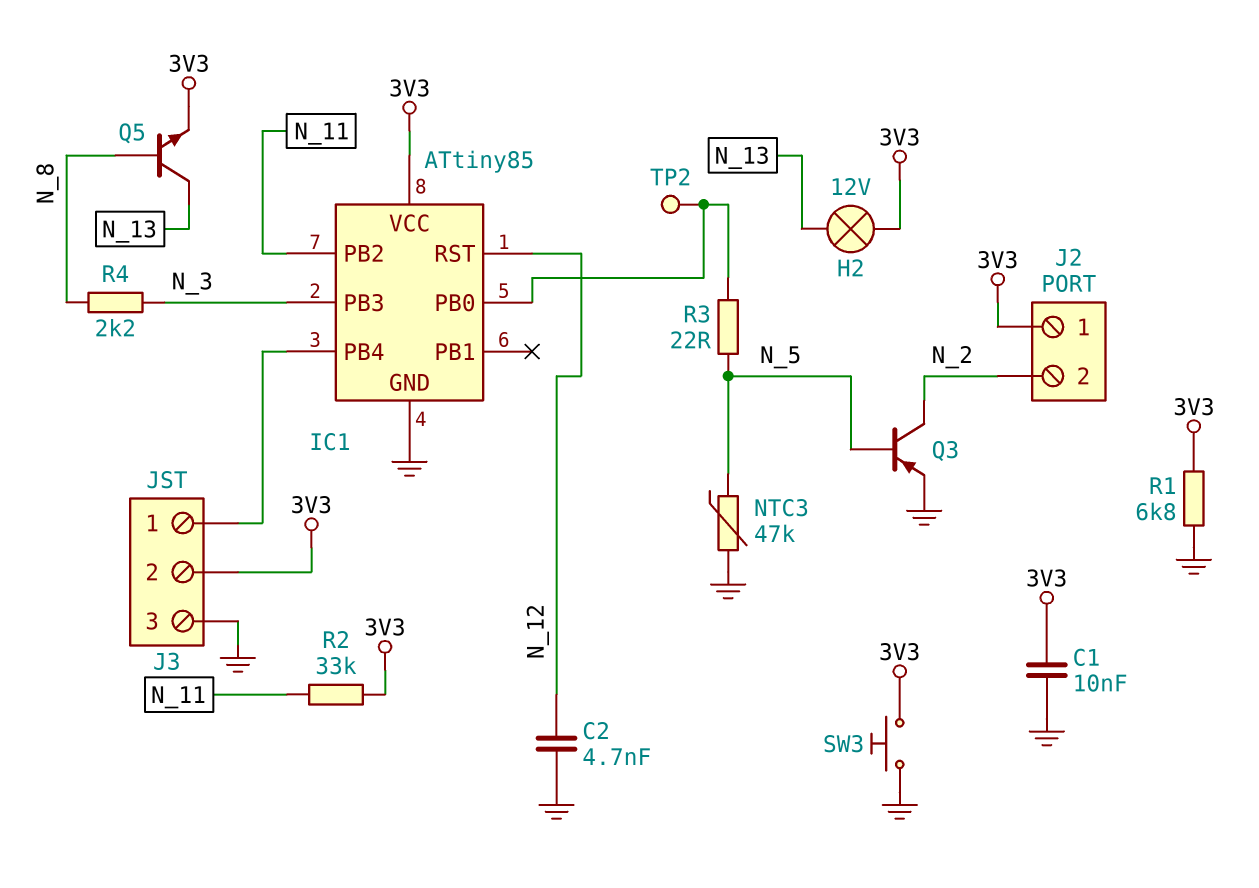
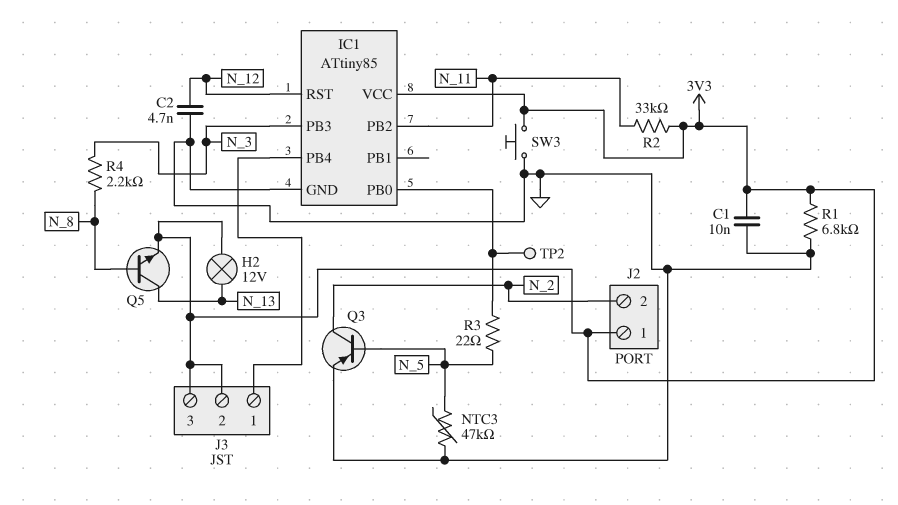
J3 pin 3: GND -> 3V3

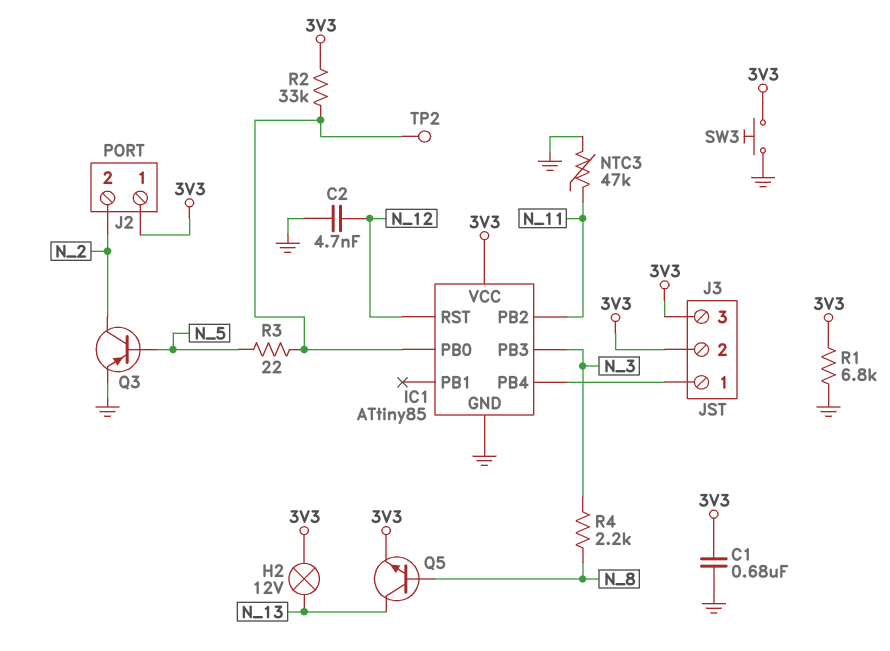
C1: 10nF (3V3, GND) -> 680nF (3V3, GND)
NTC3: 47k (GND, N_5) -> 47k (GND, N_11)
R2: 33k (3V3, N_11) -> 33k (3V3, IC1/PB0)

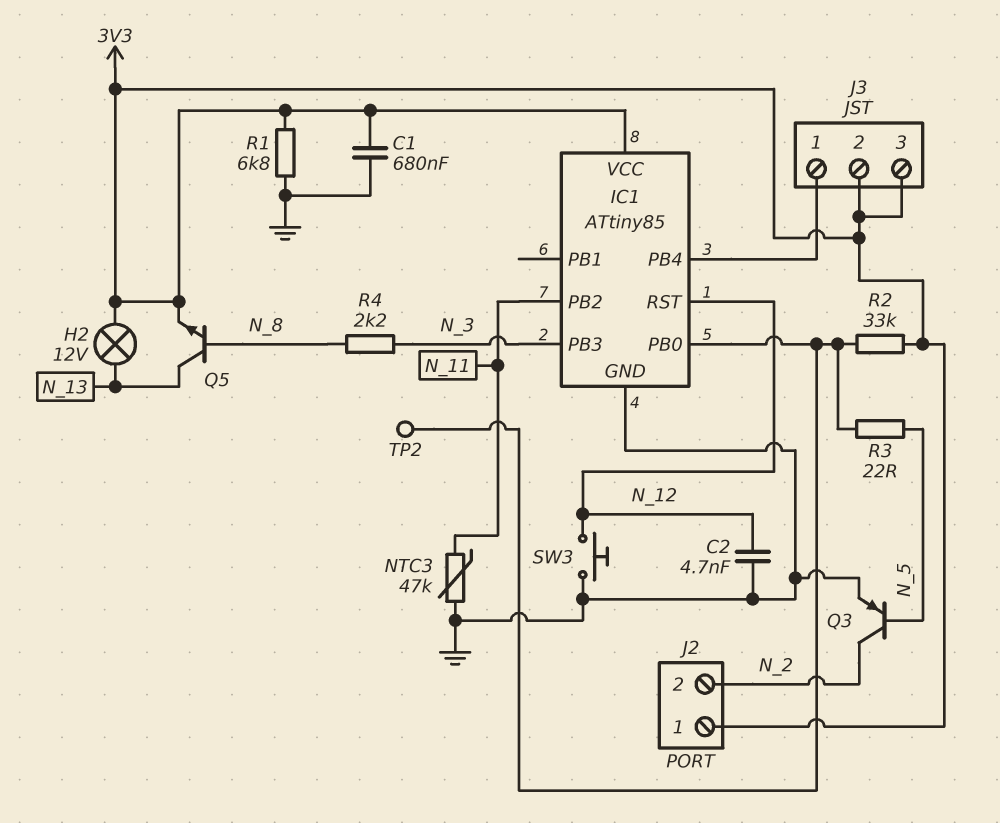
SW3: button (3V3, GND) -> button (GND, N_12)

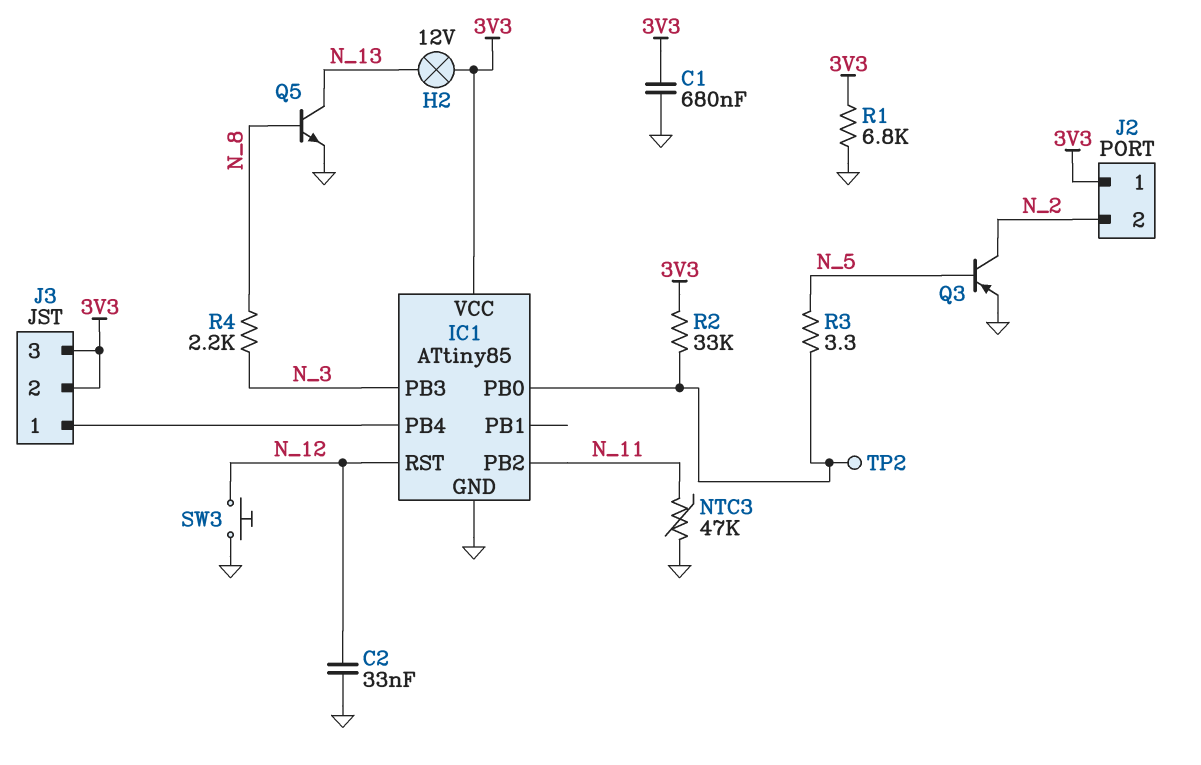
C2: 4.7nF (GND, N_12) -> 33nF (GND, N_12)
Q5: NPN (B N_8, C N_13, E 3V3) -> NPN (B N_8, C N_13, E GND)
R3: 22 (IC1/PB0, N_5) -> 3.3 (IC1/PB0, N_5)

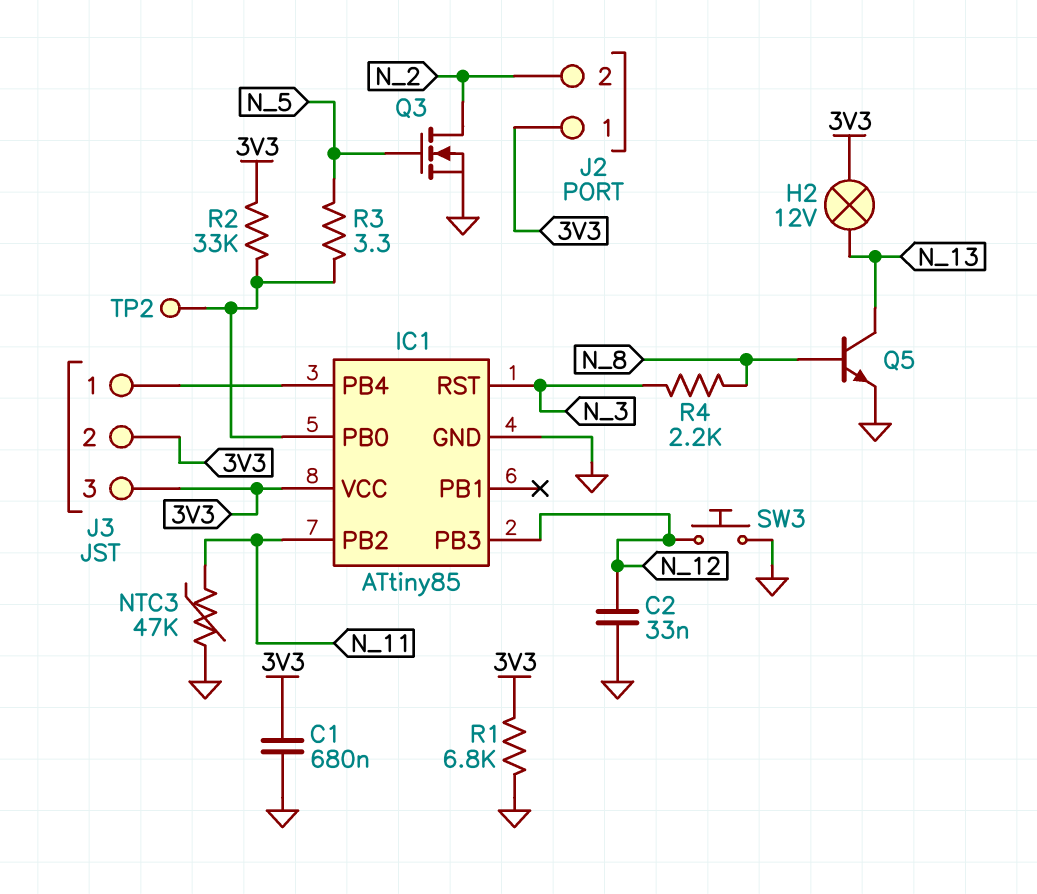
IC1 pin PB3: N_3 -> N_12
IC1 pin RST: N_12 -> N_3
Q3: PNP (B N_5, C N_2, E GND) -> NMOS (G N_5, D N_2, S GND)

